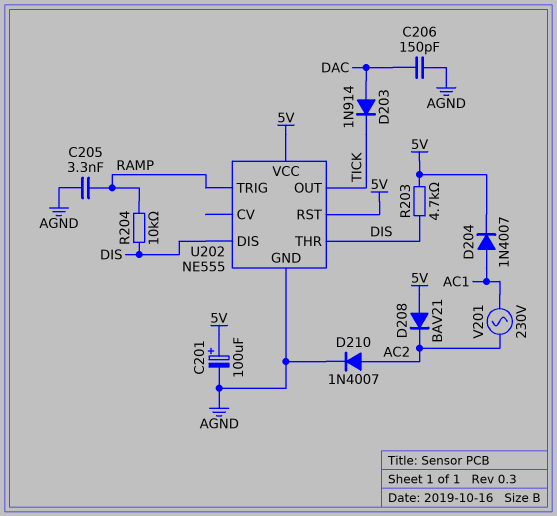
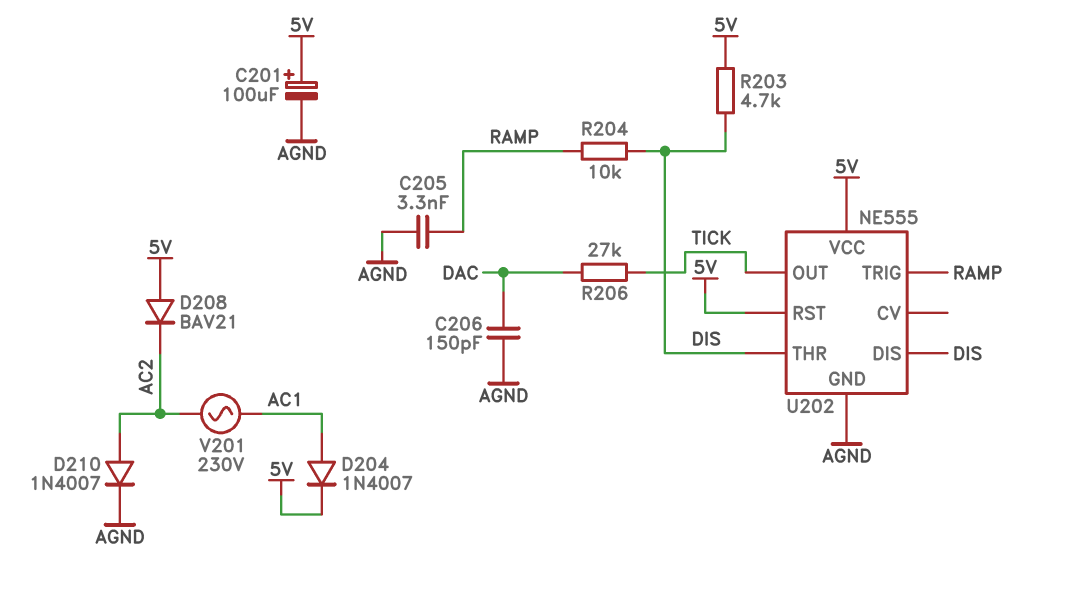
D203: diode 1N914 (A DAC, K TICK) -> none
R206: none -> 27k (DAC, TICK)

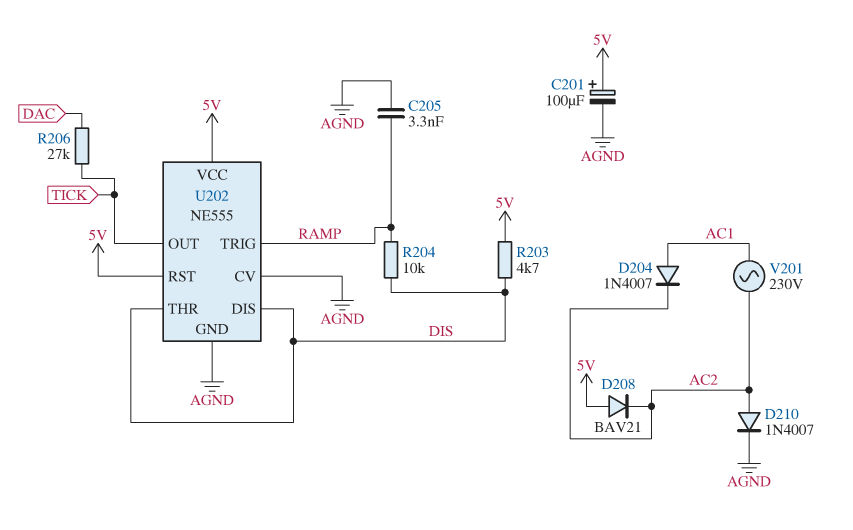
C206: 150pF (AGND, DAC) -> none
D204: diode 1N4007 (A AC1, K 5V) -> diode 1N4007 (A AC1, K AC2)
U202 pin CV: none -> AGND

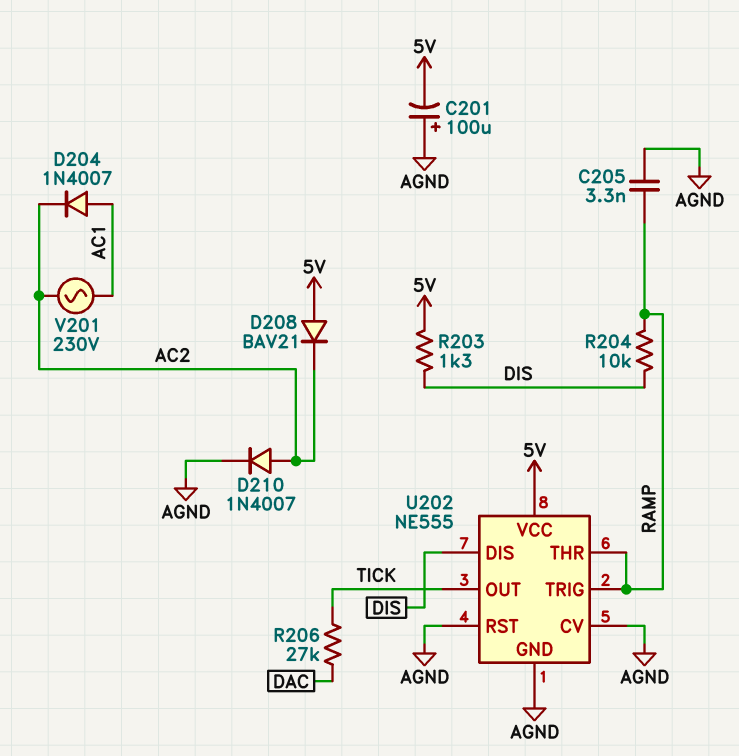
C201: 100uF (plus 5V, minus AGND) -> 100uF (plus AGND, minus 5V)
R203: 4.7k (5V, DIS) -> 1.3k (5V, DIS)
U202 pin RST: 5V -> AGND
U202 pin THR: DIS -> RAMP

